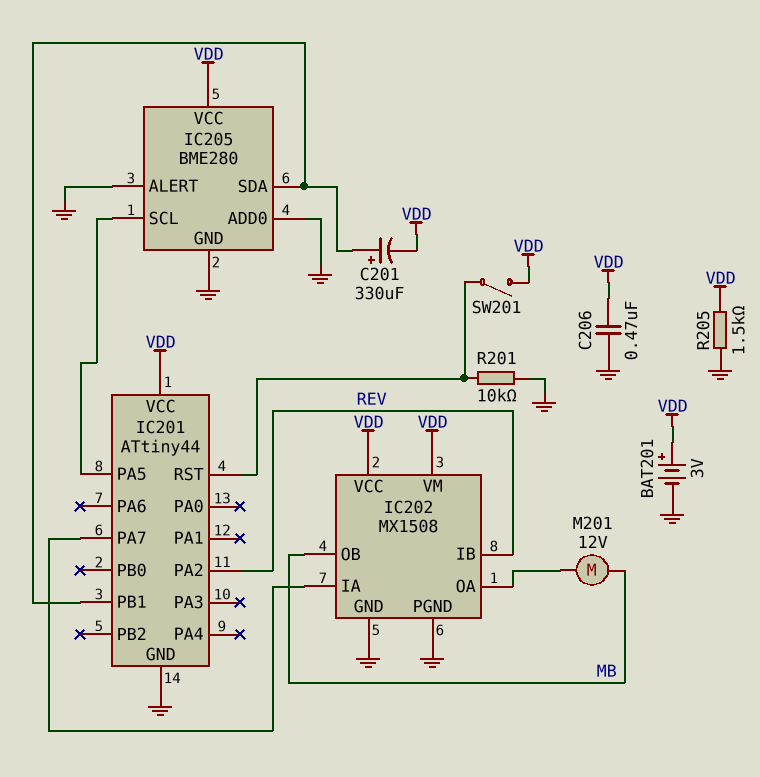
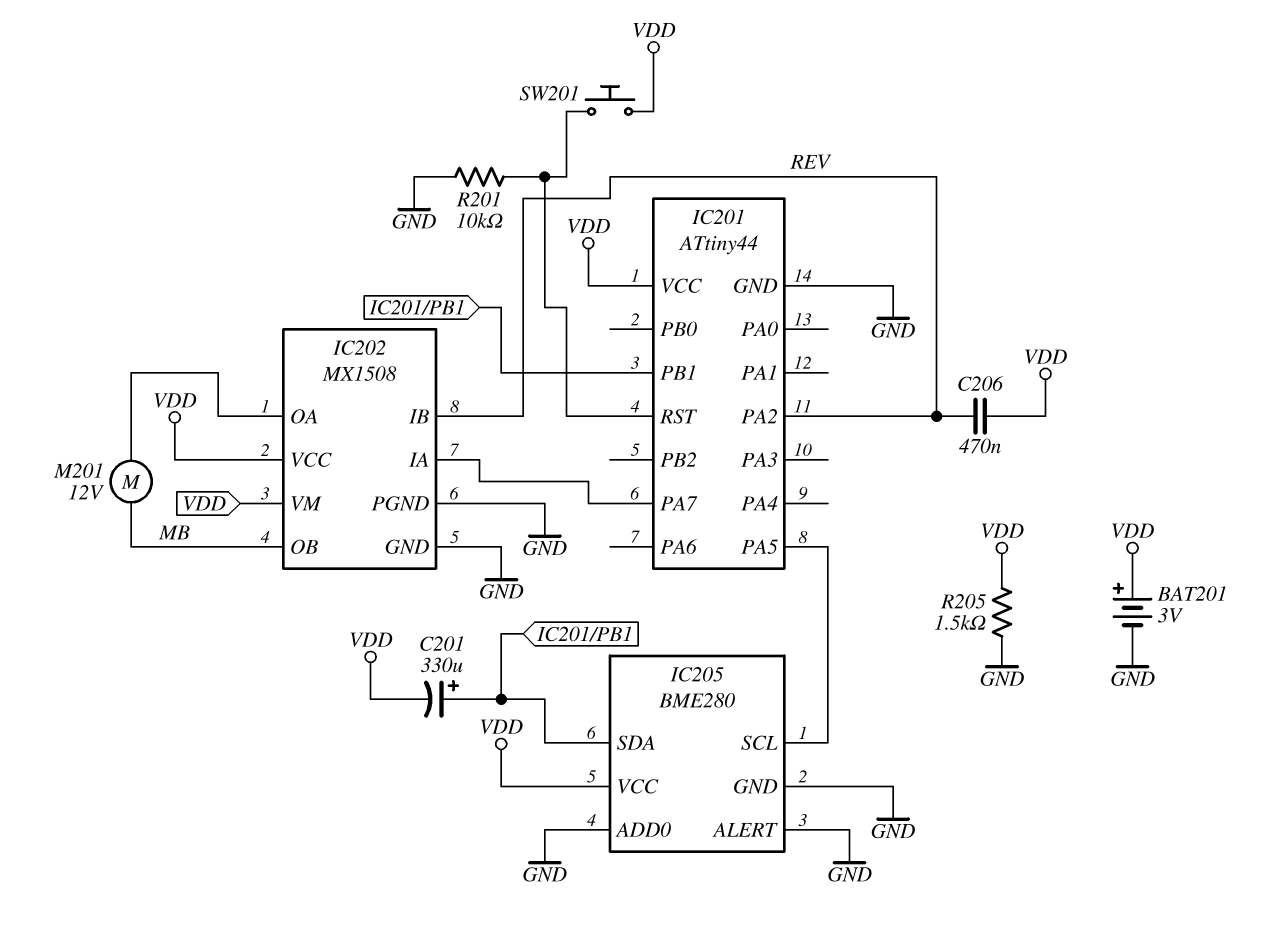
C206: 470nF (GND, VDD) -> 470nF (REV, VDD)
SW201: switch (IC201/RST, VDD) -> button (IC201/RST, VDD)

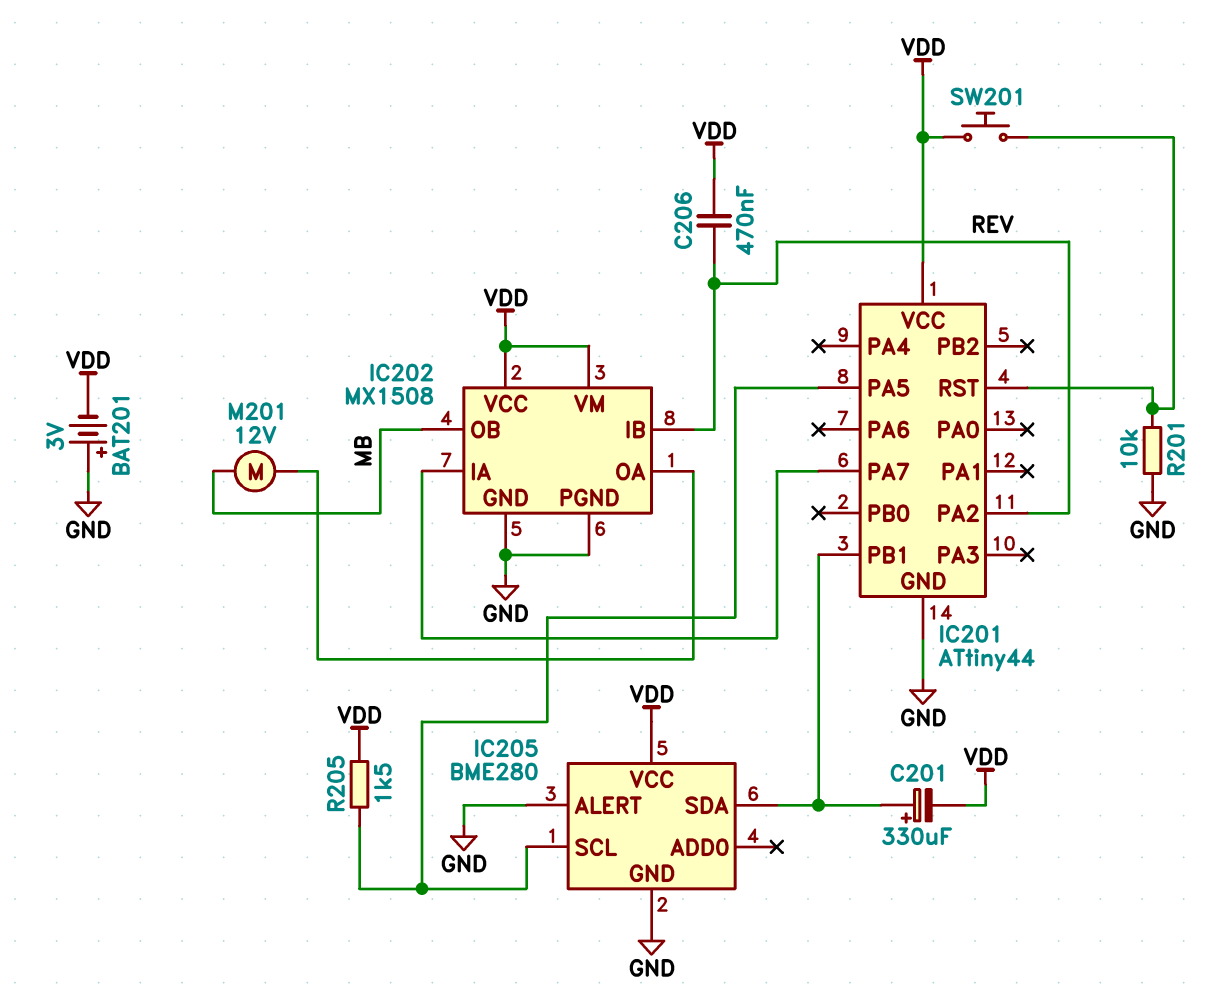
BAT201: 3V (plus VDD, minus GND) -> 3V (plus GND, minus VDD)
IC205 pin ADD0: GND -> none
R205: 1.5k (GND, VDD) -> 1.5k (IC201/PA5, VDD)

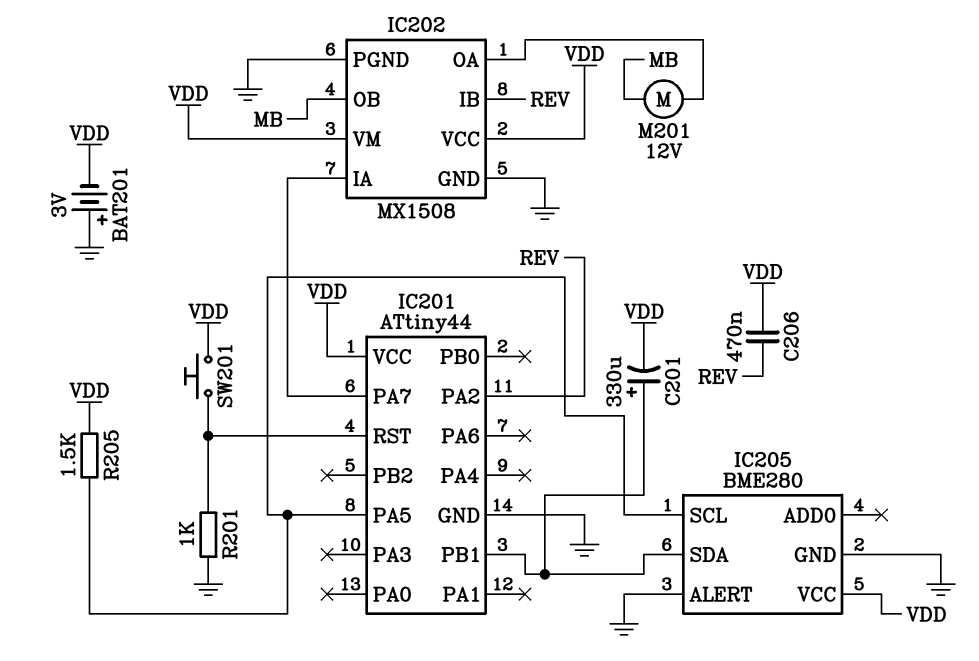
R201: 10k (GND, IC201/RST) -> 1k (GND, IC201/RST)

